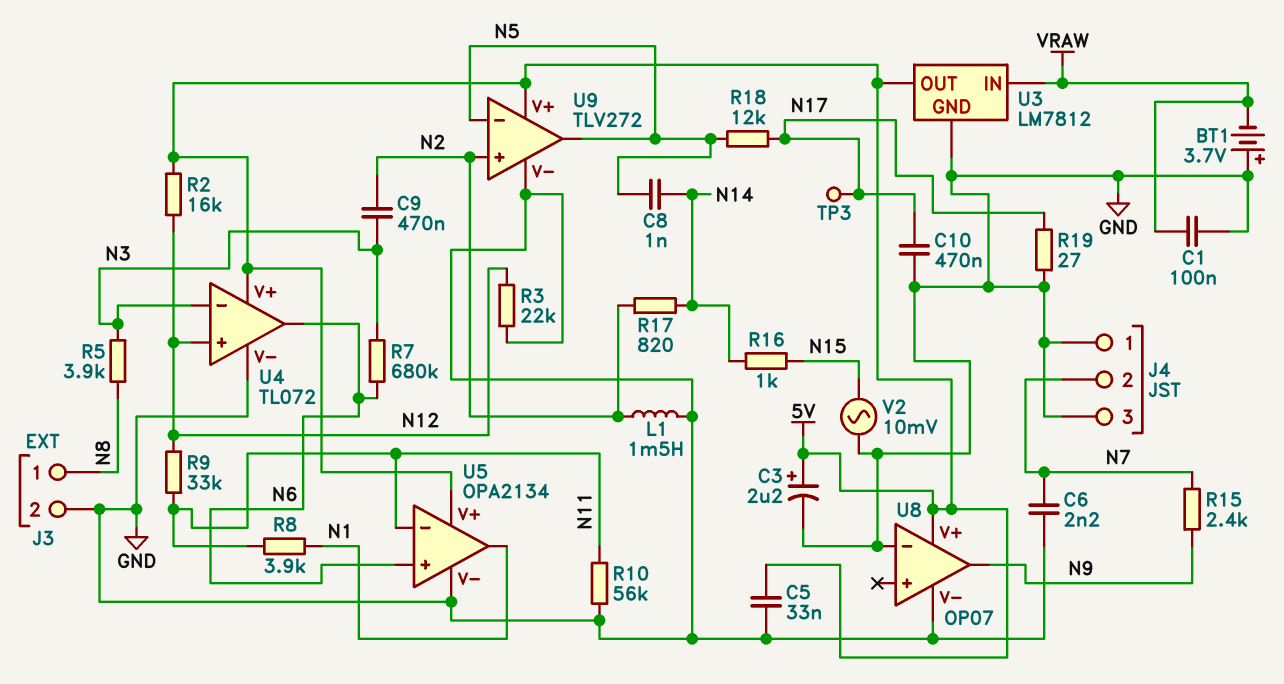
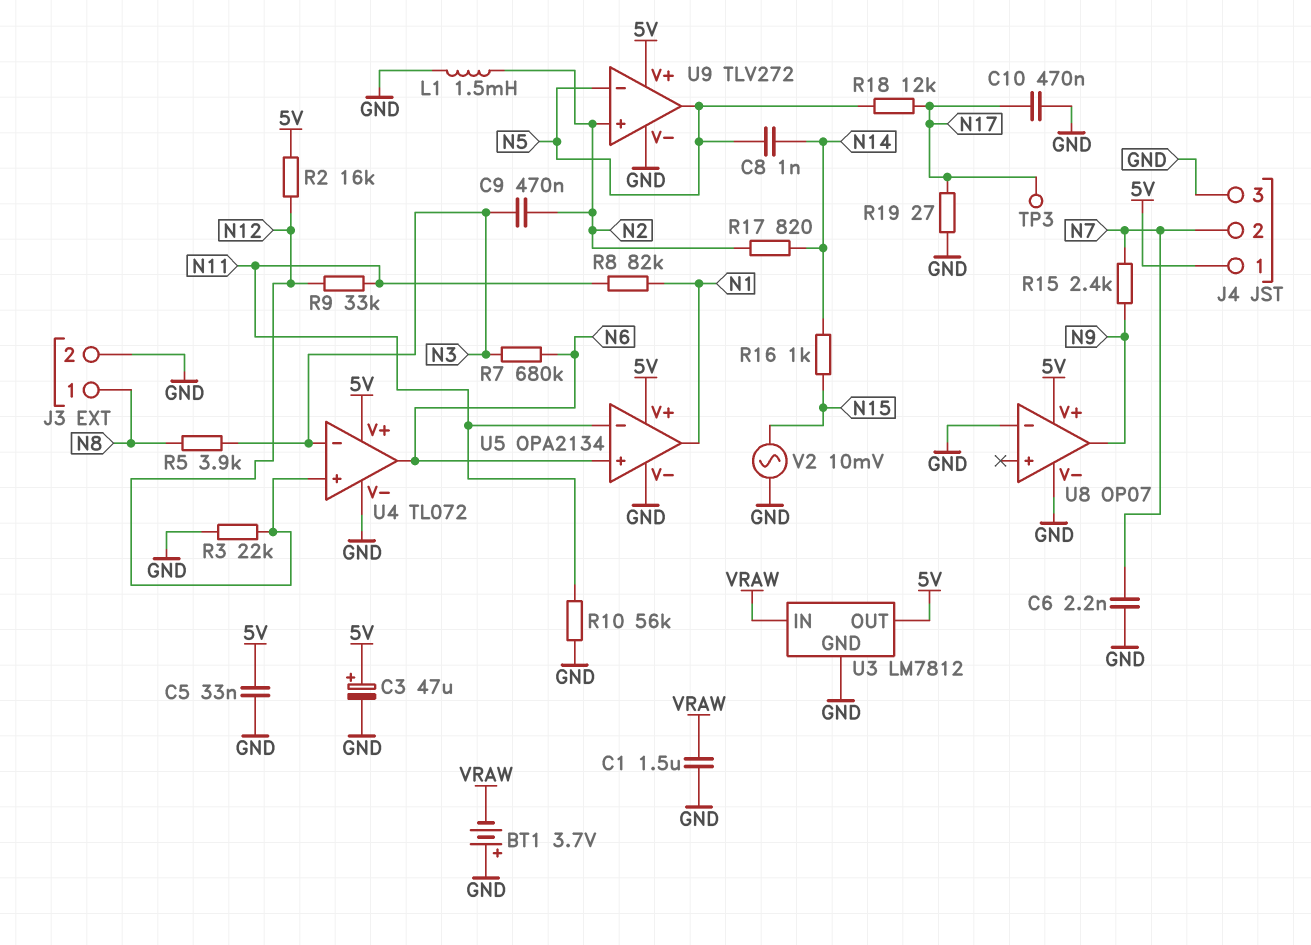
C1: 100nF (GND, VRAW) -> 1.5uF (GND, VRAW)
C3: 2.2uF (plus 5V, minus GND) -> 47uF (plus 5V, minus GND)
J4 pin 1: GND -> 5V
R8: 3.9k (N1, N11) -> 82k (N1, N11)

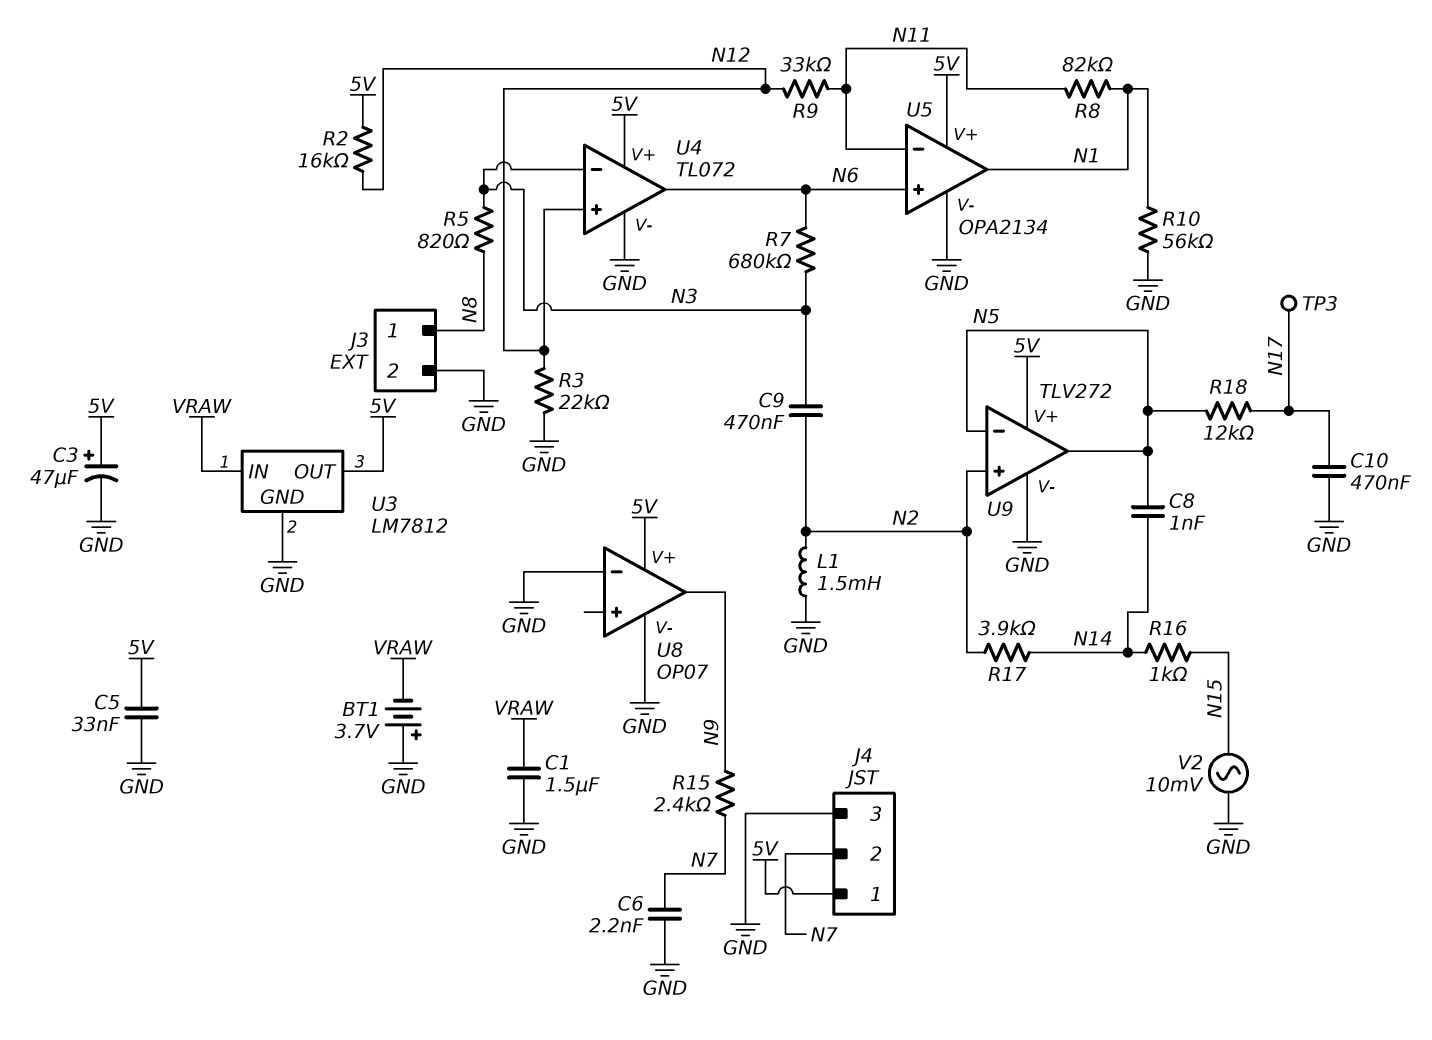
R5: 3.9k (N3, N8) -> 820 (N3, N8)
R10: 56k (GND, N11) -> 56k (GND, N1)
R17: 820 (N2, N14) -> 3.9k (N2, N14)
R19: 27 (GND, N17) -> none

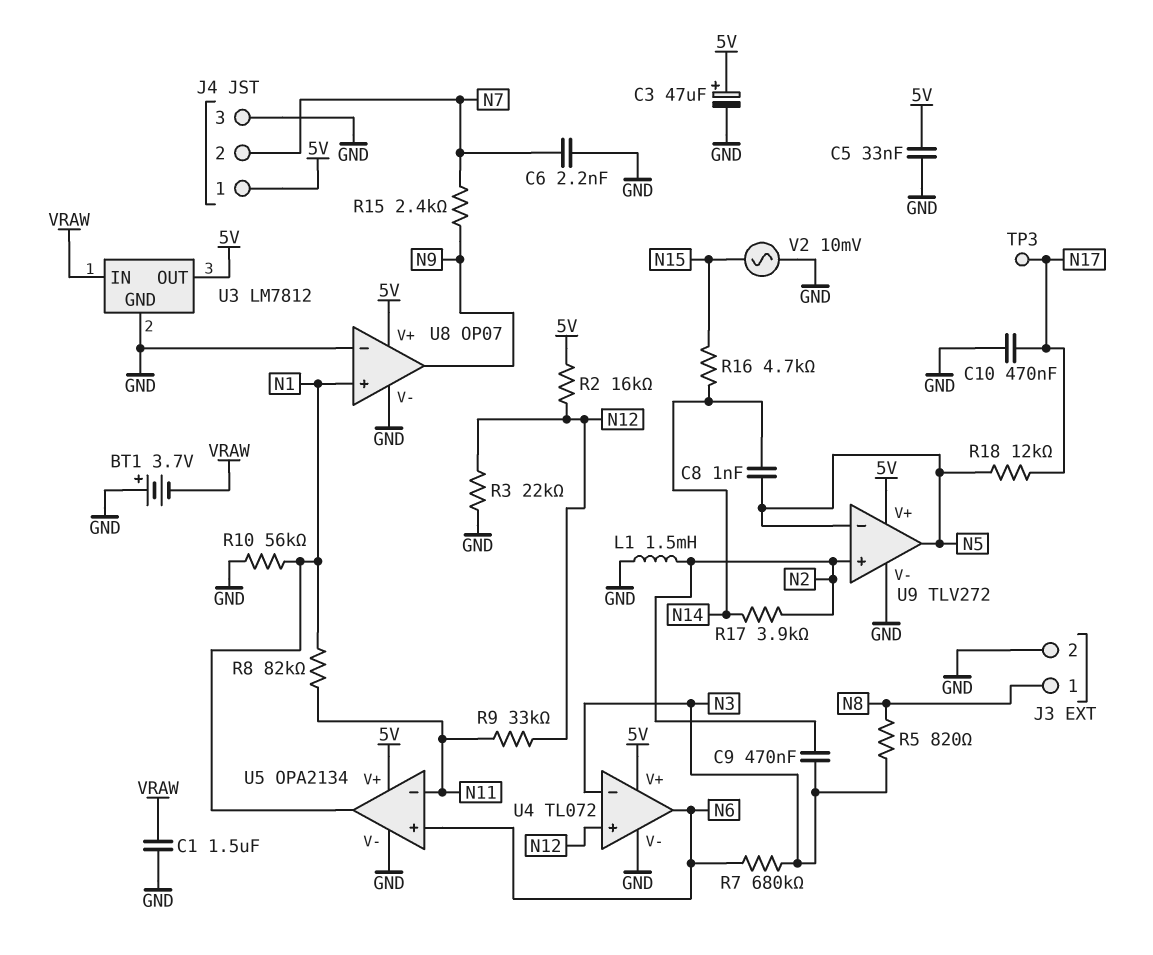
R16: 1k (N14, N15) -> 4.7k (N14, N15)
U8 pin in+: none -> N1

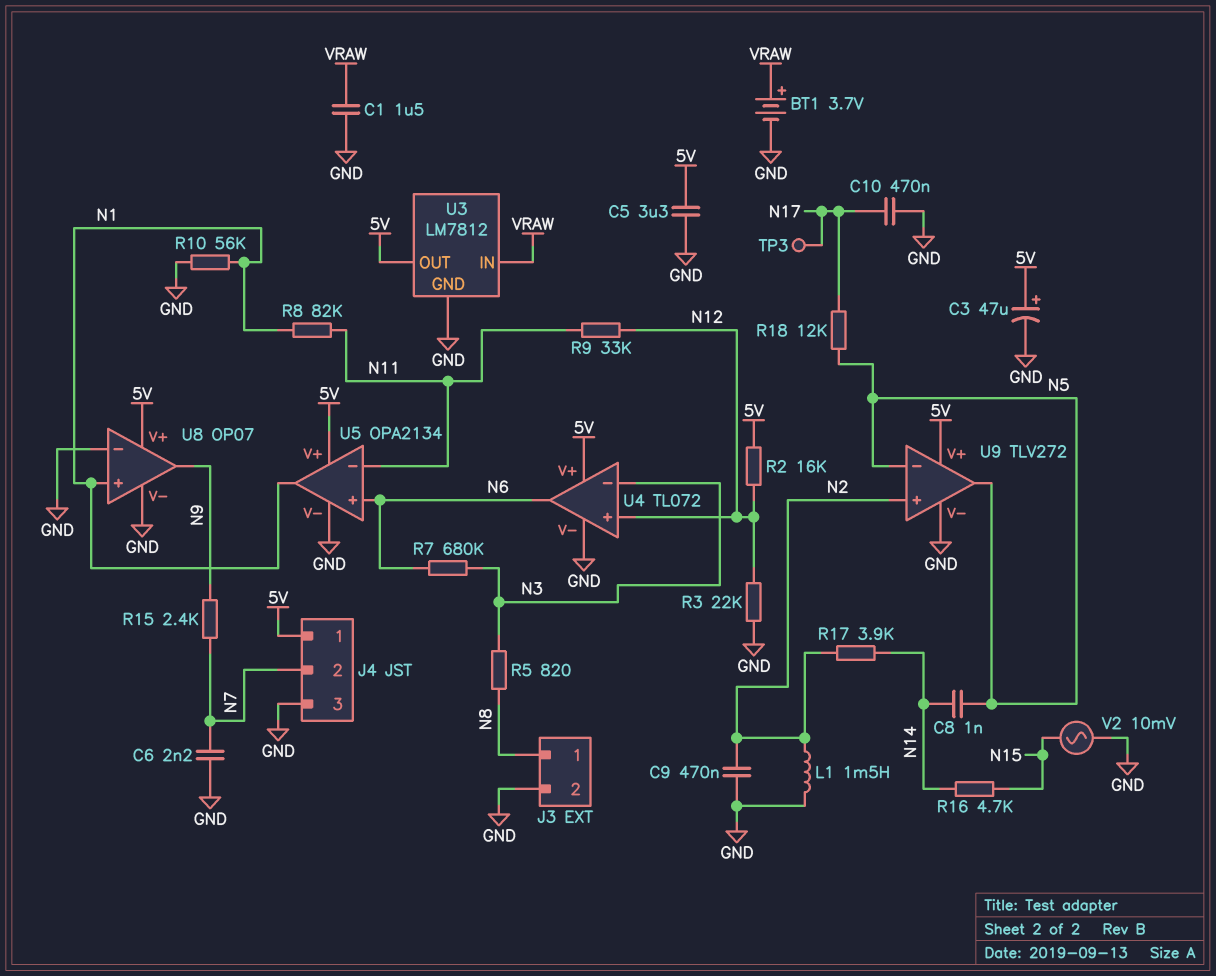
BT1: 3.7V (plus GND, minus VRAW) -> 3.7V (plus VRAW, minus GND)
C5: 33nF (5V, GND) -> 3.3uF (5V, GND)
C9: 470nF (N2, N3) -> 470nF (GND, N2)

